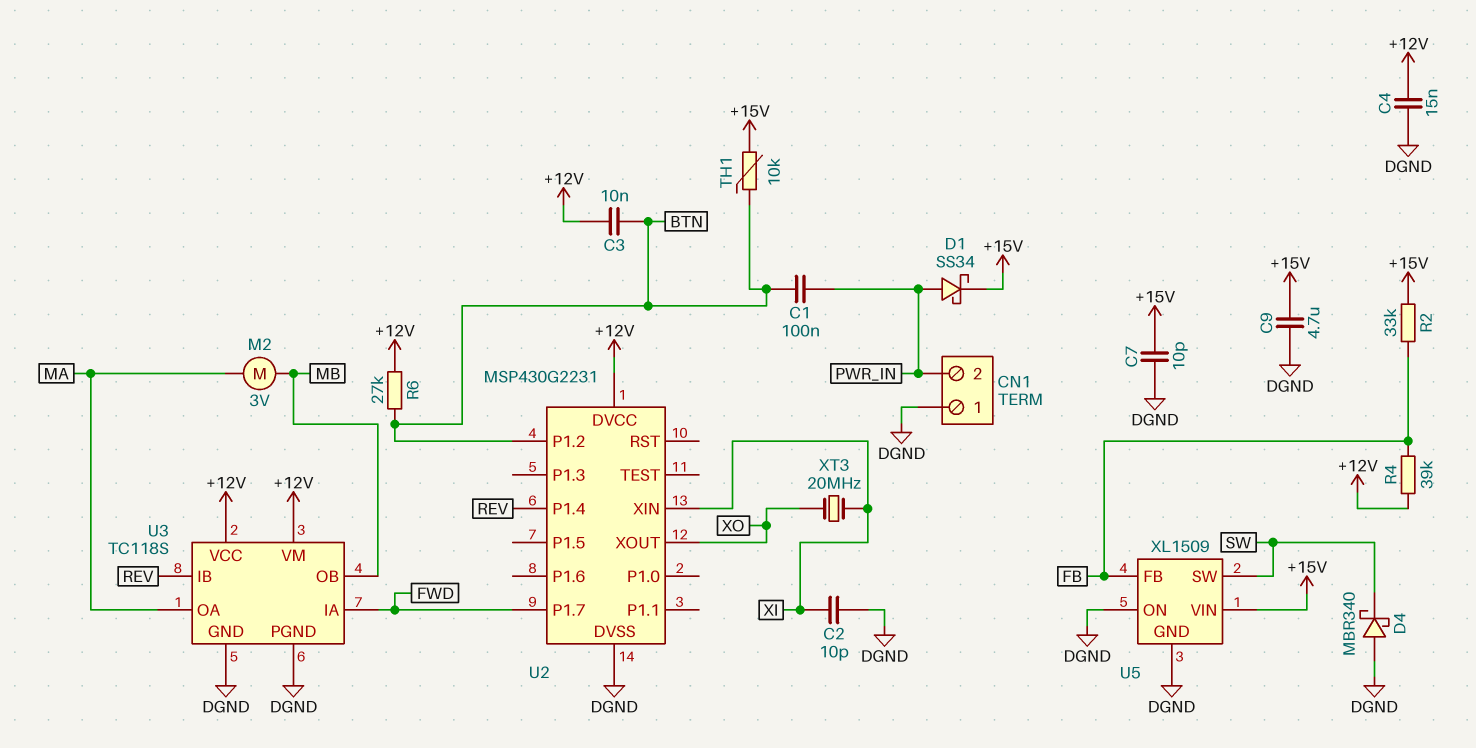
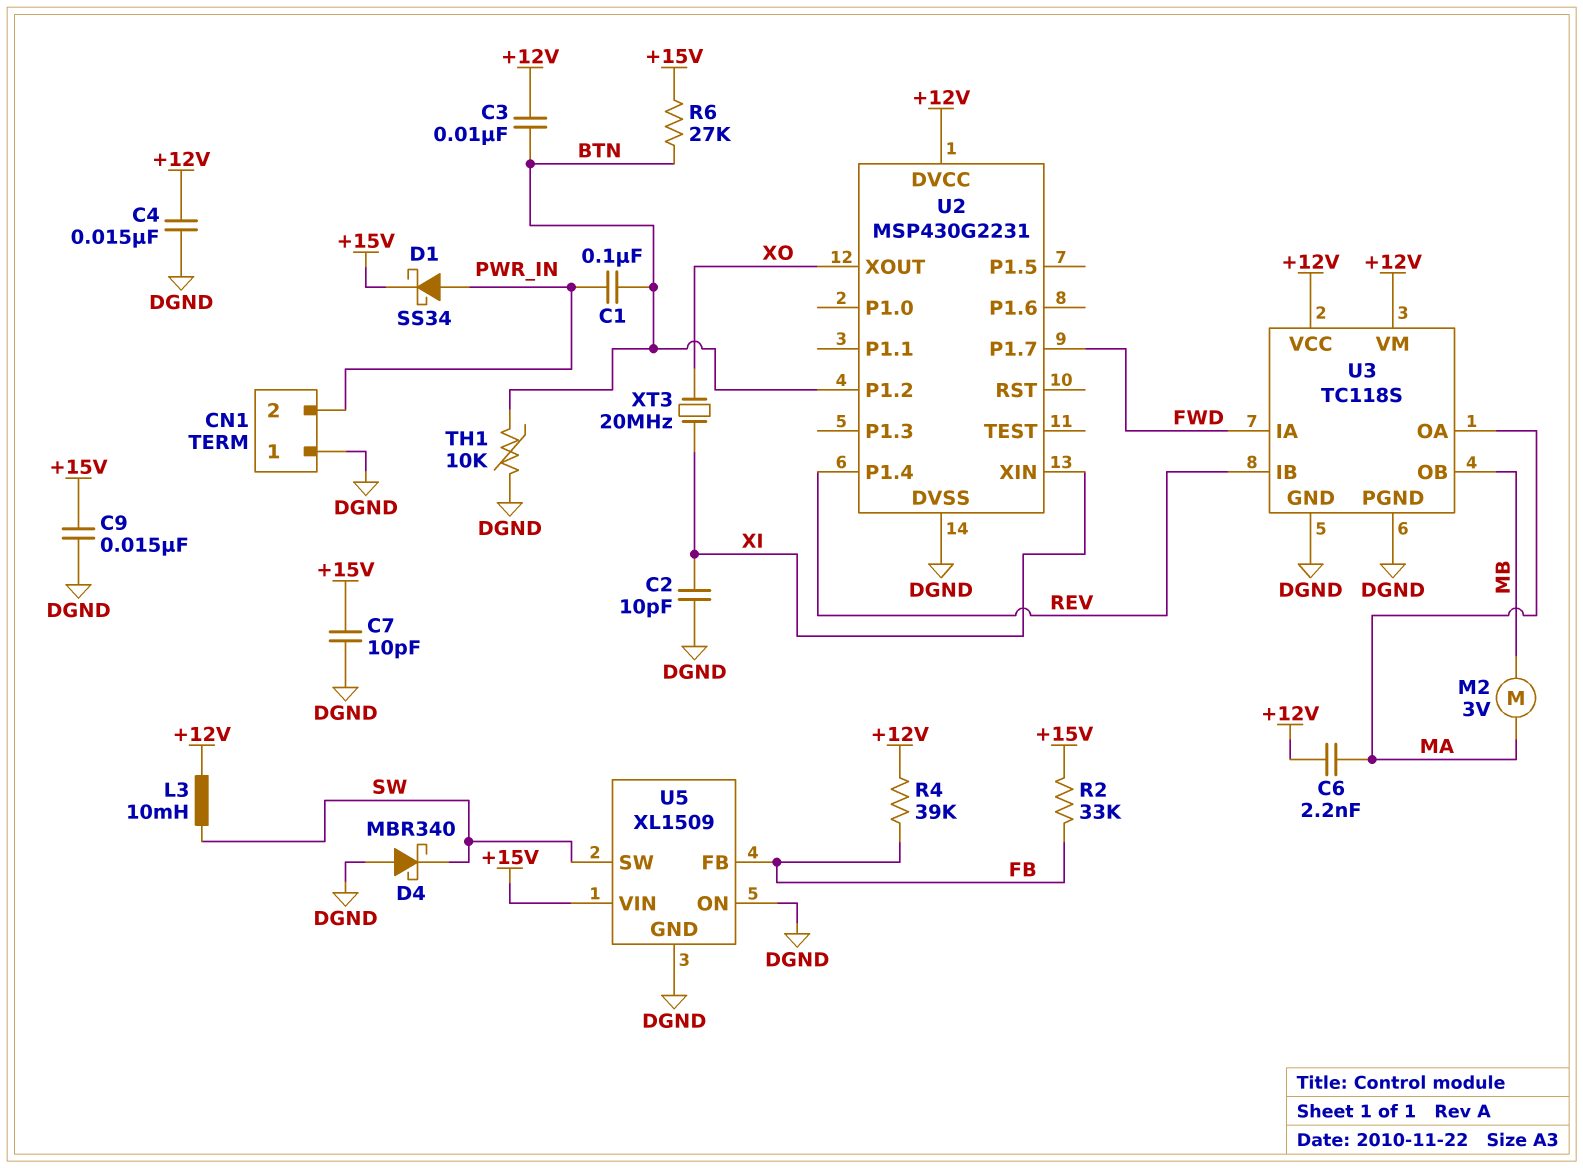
C6: none -> 2.2nF (+12V, MA)
C9: 4.7uF (+15V, DGND) -> 15nF (+15V, DGND)
L3: none -> 10mH (+12V, SW)
R6: 27k (+12V, BTN) -> 27k (+15V, BTN)
TH1: 10k (+15V, BTN) -> 10k (BTN, DGND)

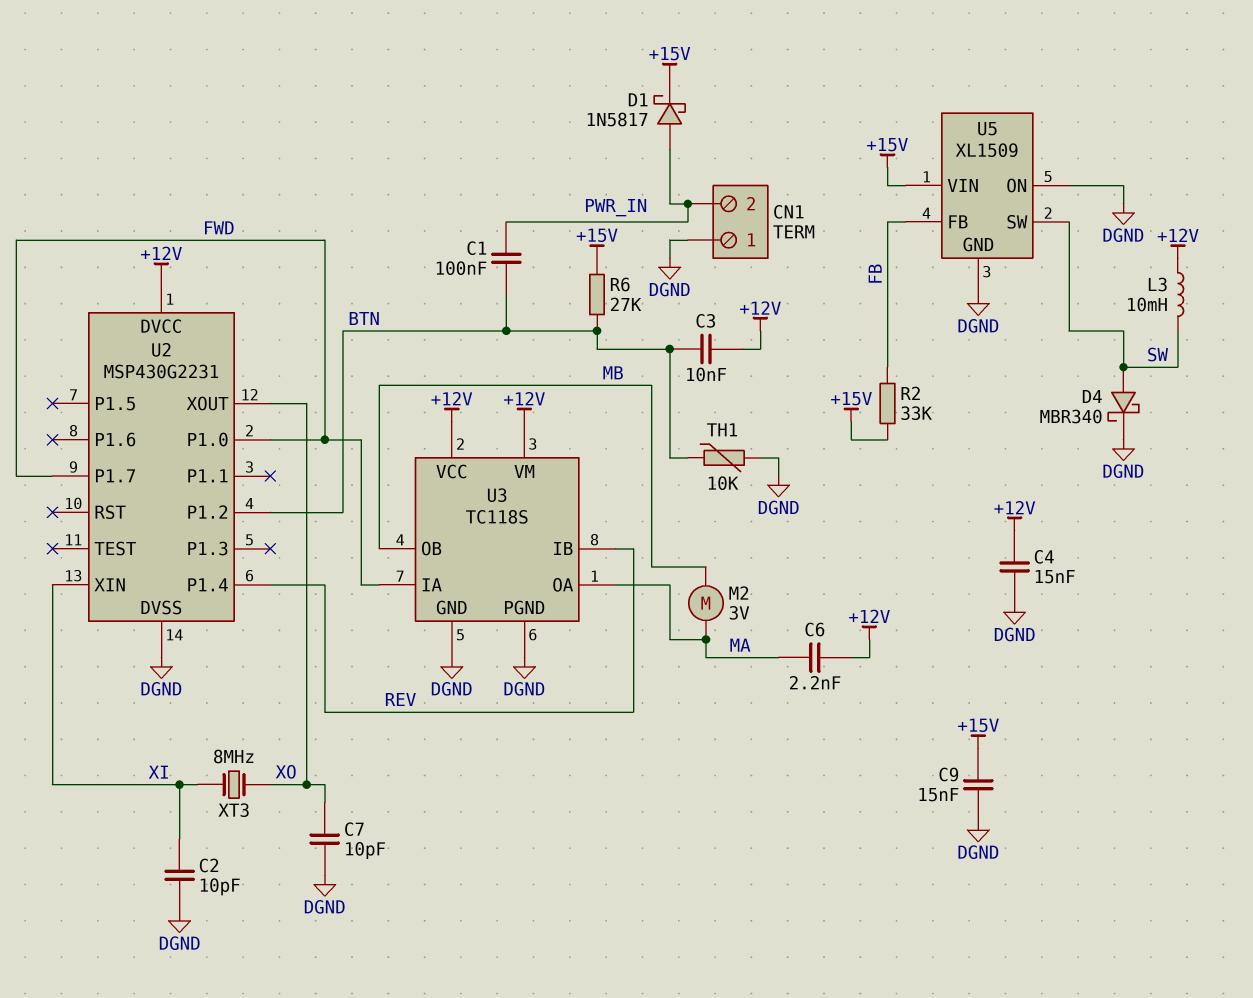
C7: 10pF (+15V, DGND) -> 10pF (DGND, XO)
D1: schottky SS34 (A PWR_IN, K +15V) -> schottky 1N5817 (A PWR_IN, K +15V)
D4: schottky MBR340 (A DGND, K SW) -> schottky MBR340 (A SW, K DGND)
R4: 39k (+12V, FB) -> none
U2 pin P1.0: none -> FWD
XT3: 20MHz (XI, XO) -> 8MHz (XI, XO)

